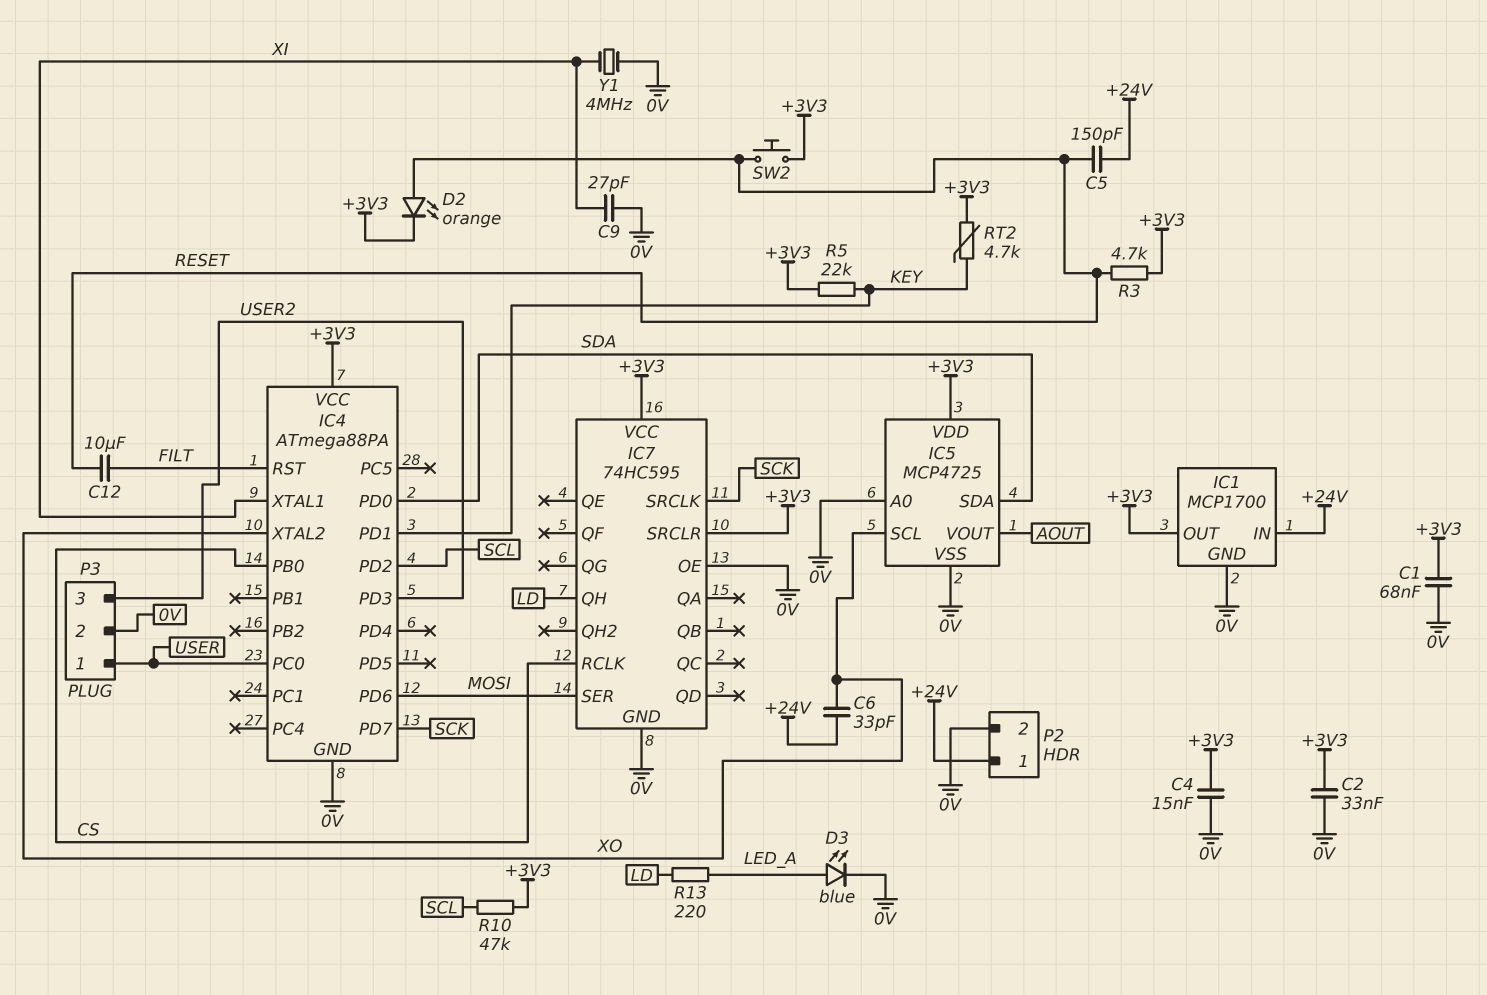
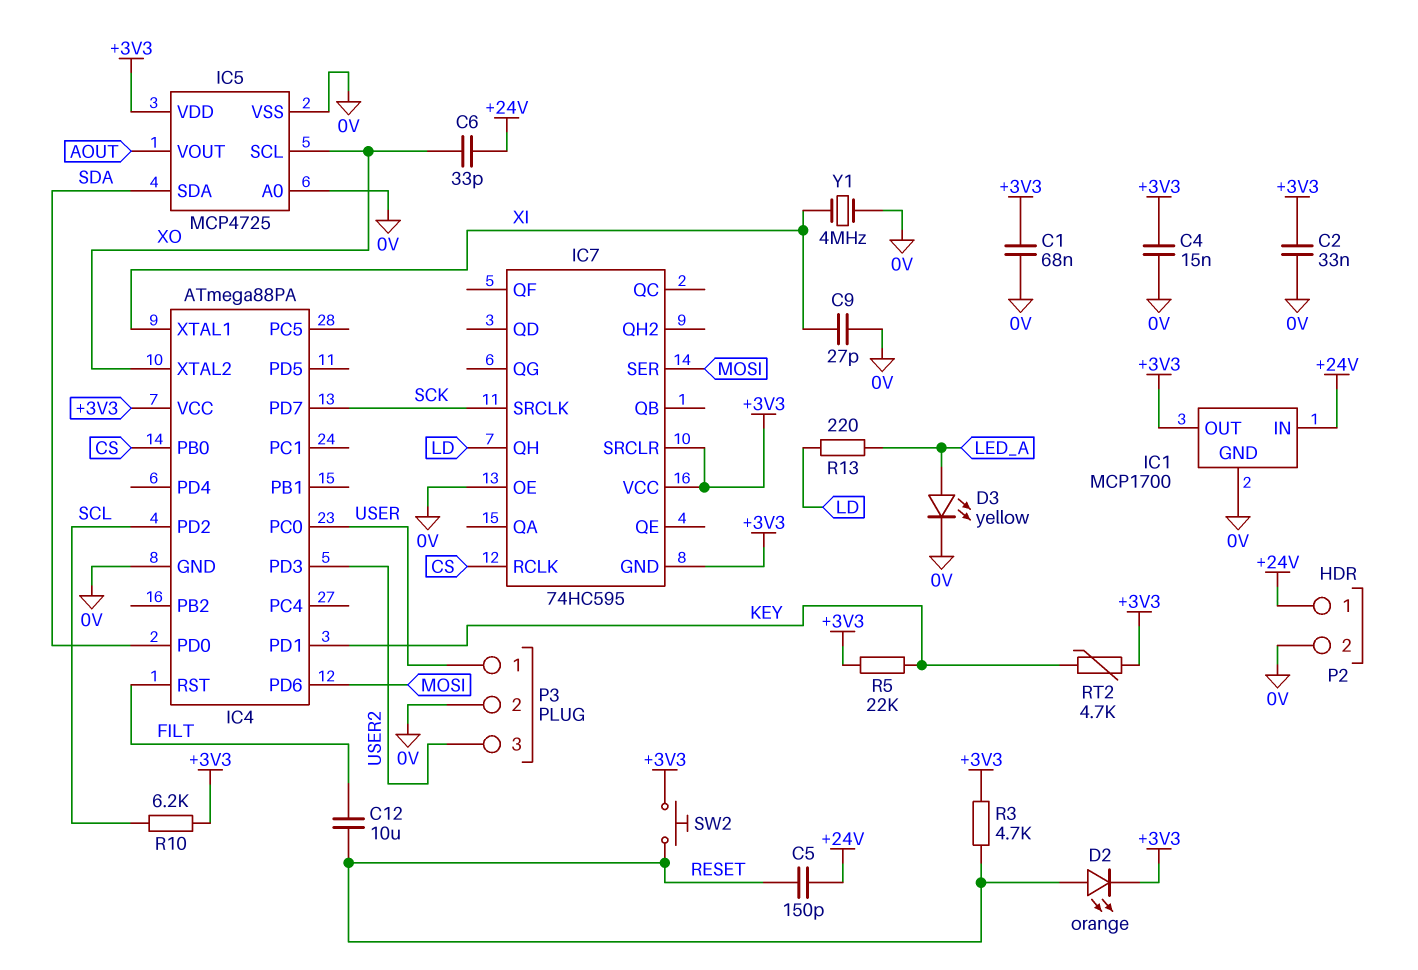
D3: LED blue (A LED_A, K 0V) -> LED yellow (A LED_A, K 0V)
IC7 pin GND: 0V -> +3V3
R10: 47k (+3V3, SCL) -> 6.2k (+3V3, SCL)

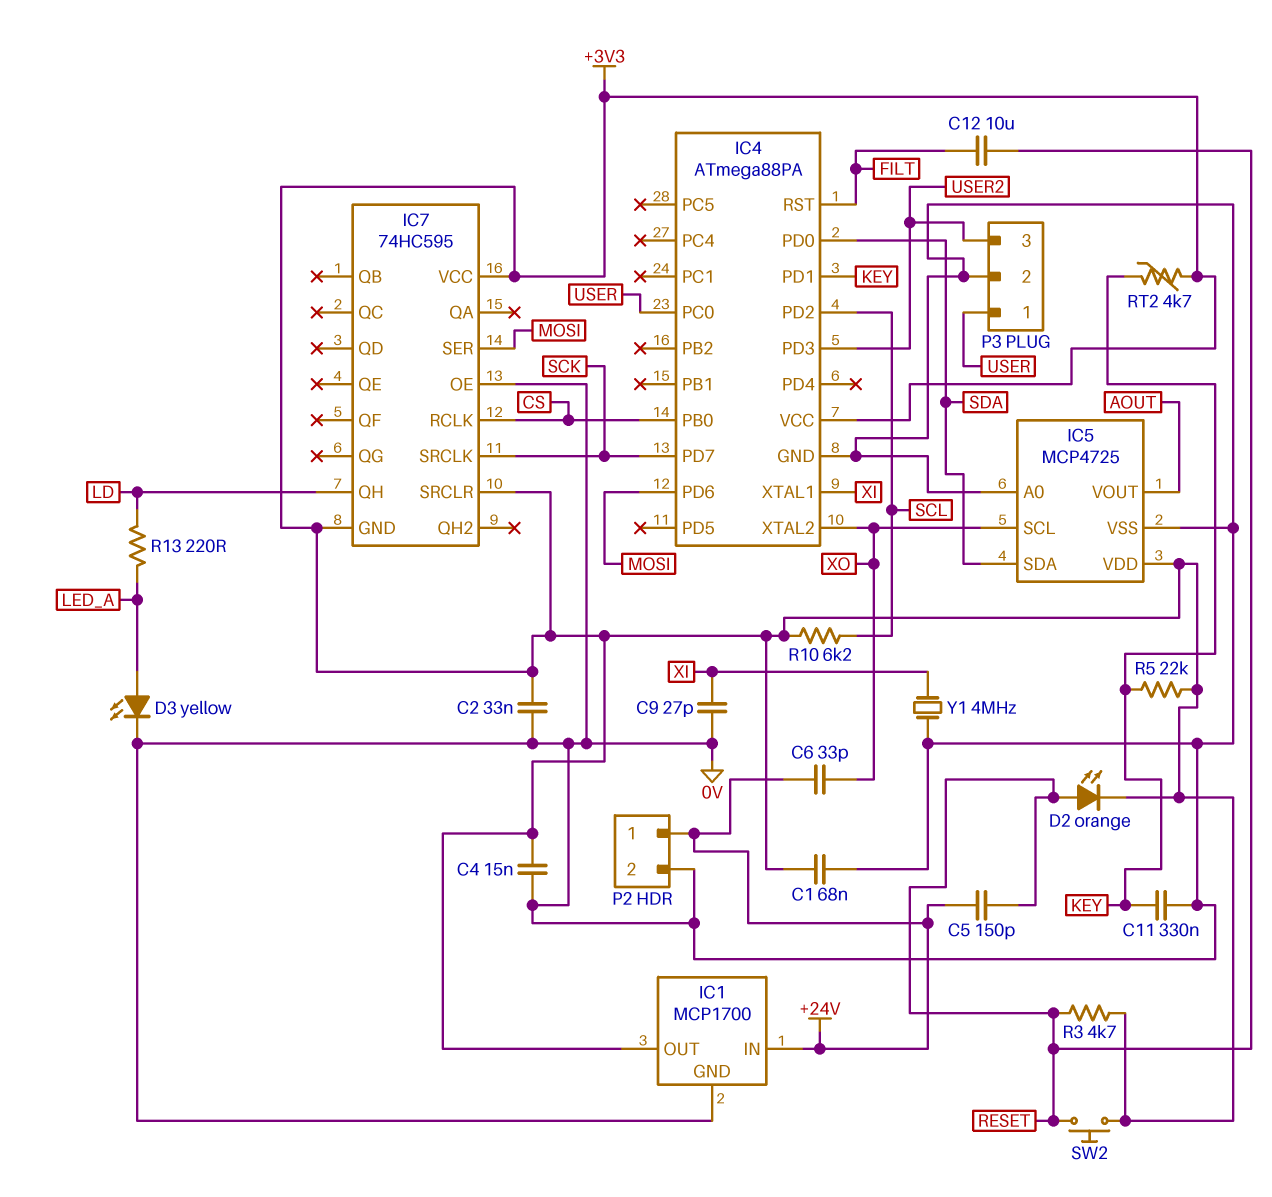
C11: none -> 330nF (0V, KEY)

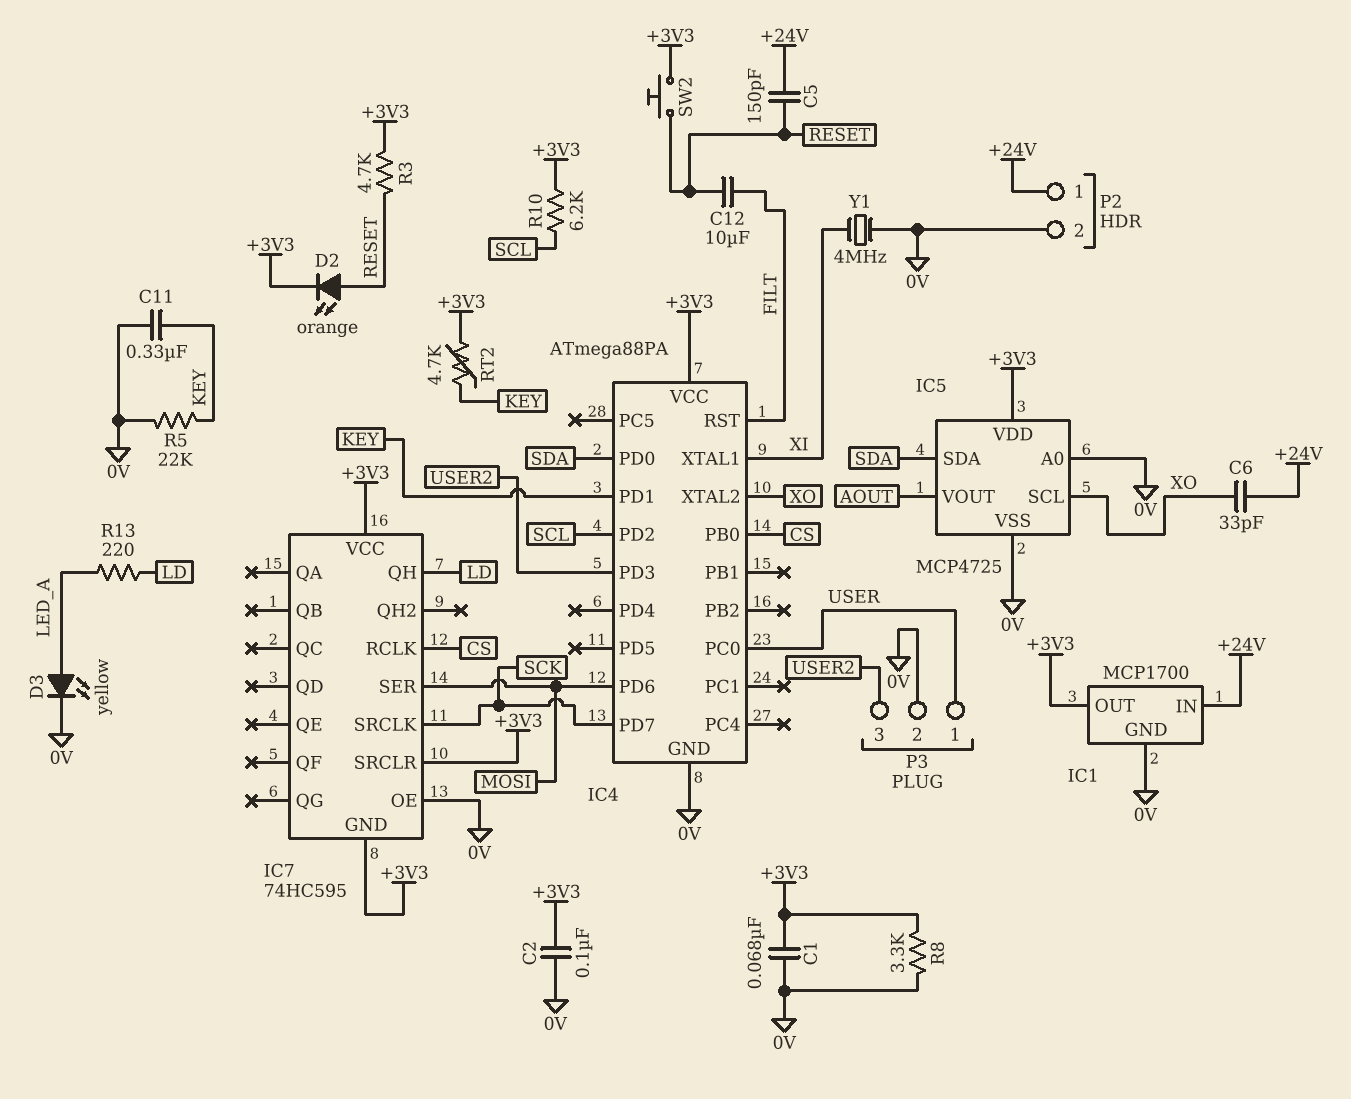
C2: 33nF (+3V3, 0V) -> 100nF (+3V3, 0V)
C4: 15nF (+3V3, 0V) -> none
C9: 27pF (0V, XI) -> none
R5: 22k (+3V3, KEY) -> 22k (0V, KEY)
R8: none -> 3.3k (+3V3, 0V)

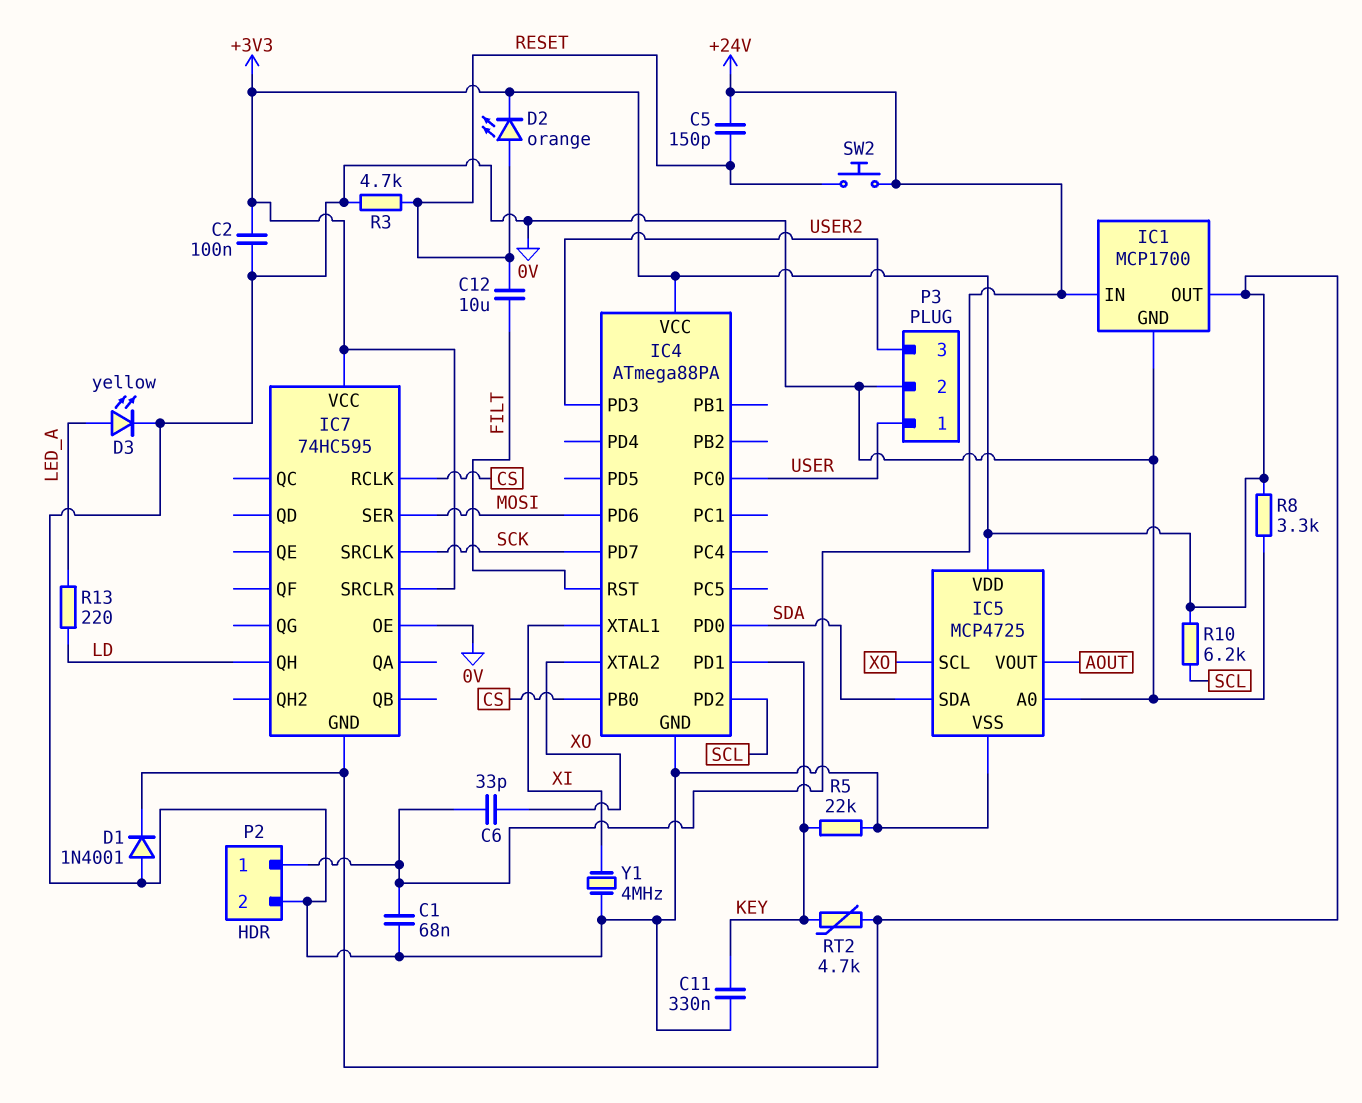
C1: 68nF (+3V3, 0V) -> 68nF (+24V, 0V)
D1: none -> diode 1N4001 (A 0V, K +3V3)
R3: 4.7k (+3V3, RESET) -> 4.7k (0V, RESET)
SW2: button (+3V3, RESET) -> button (+24V, RESET)

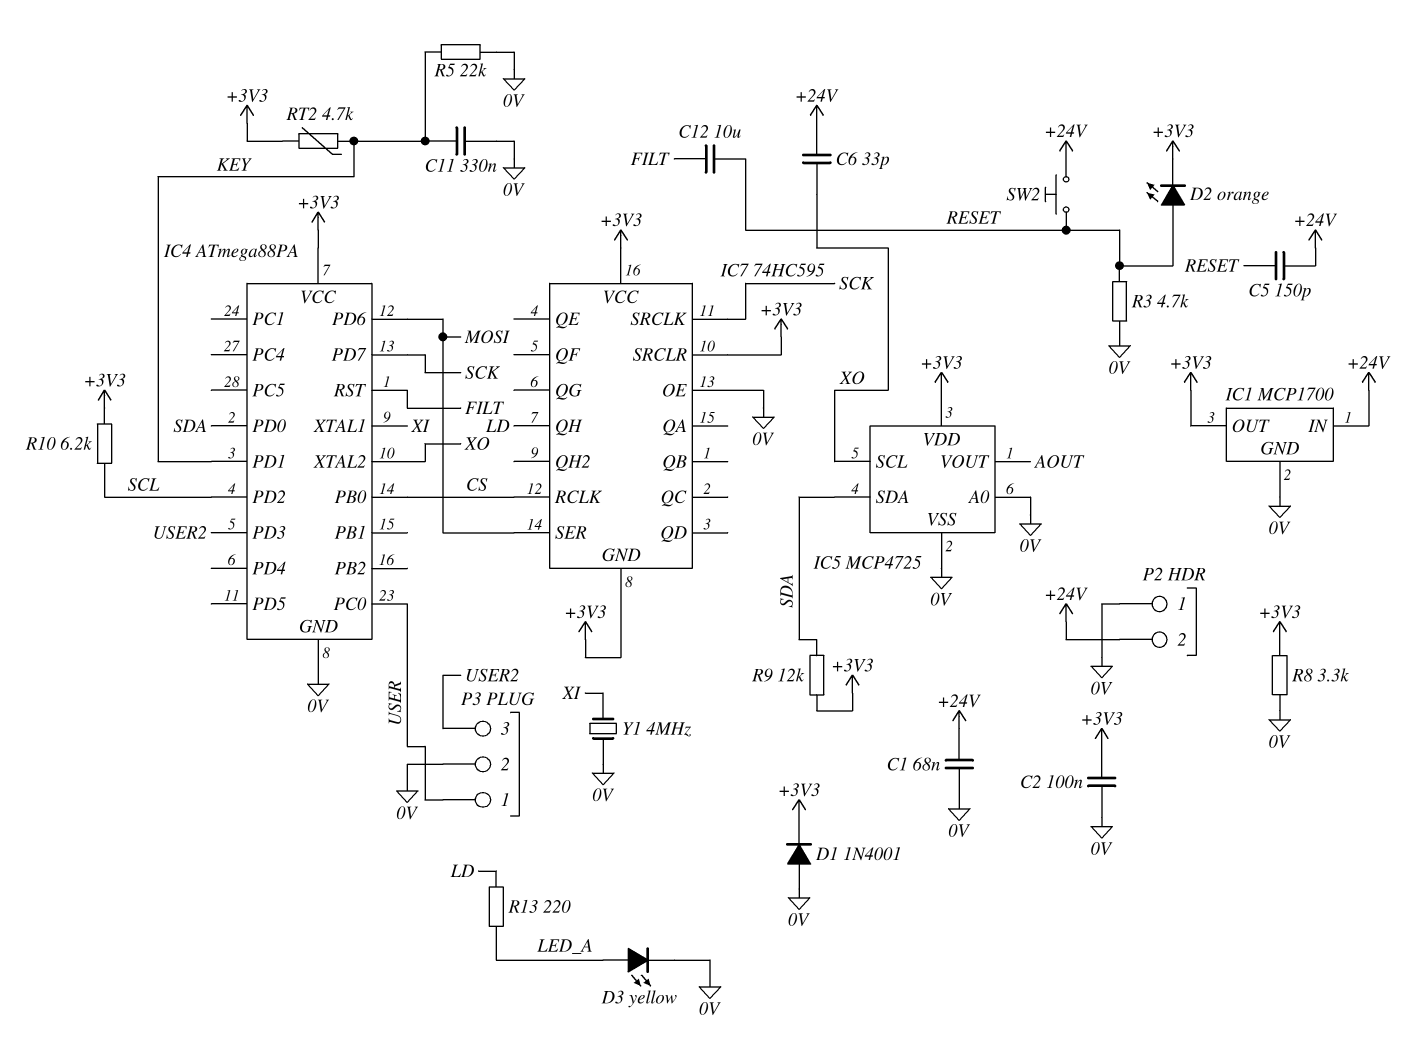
P2 pin 1: +24V -> 0V
P2 pin 2: 0V -> +24V
R9: none -> 12k (+3V3, SDA)

